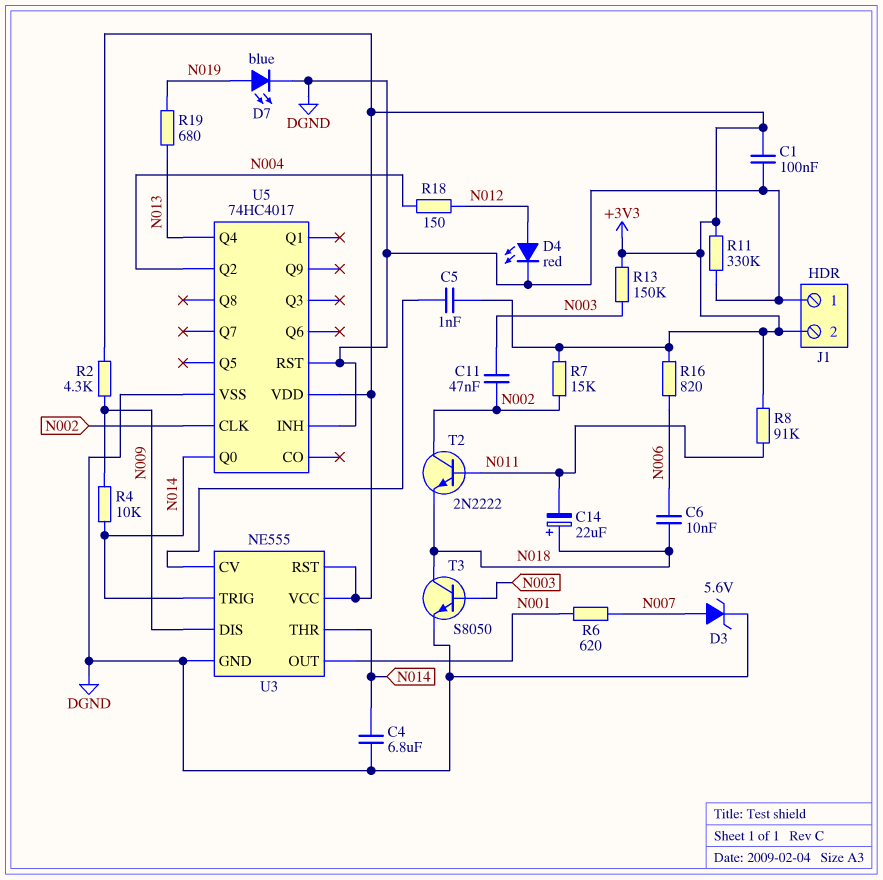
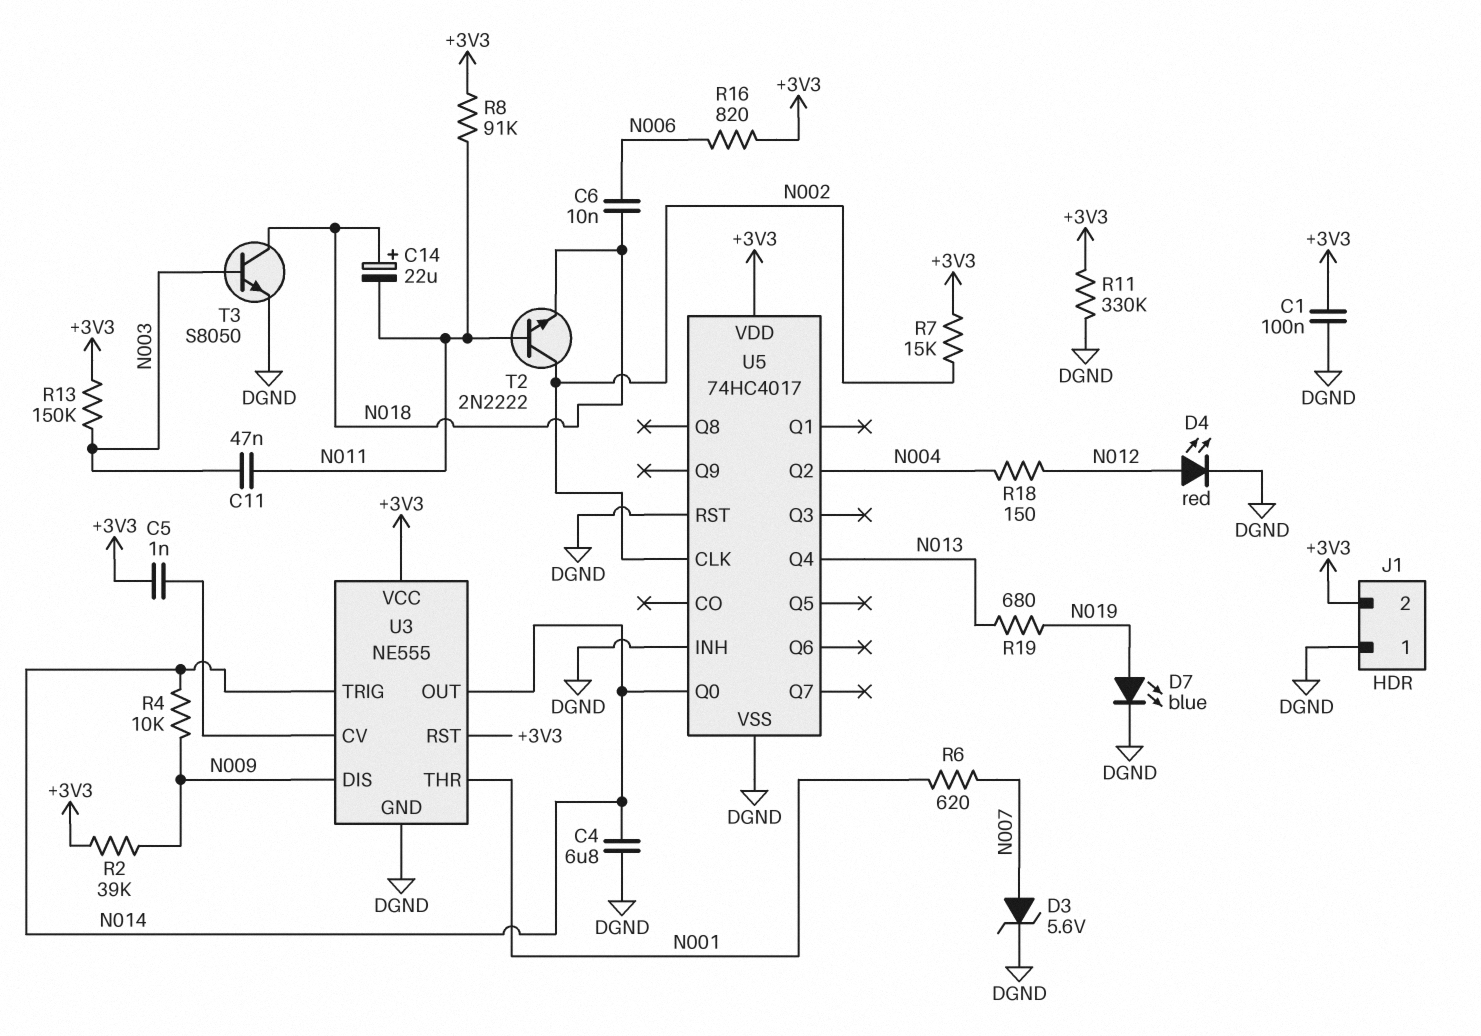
C11: 47nF (N002, N003) -> 47nF (N003, N011)
R2: 4.3k (+3V3, N009) -> 39k (+3V3, N009)
U3 pin OUT: N001 -> N014
U3 pin THR: N014 -> N001

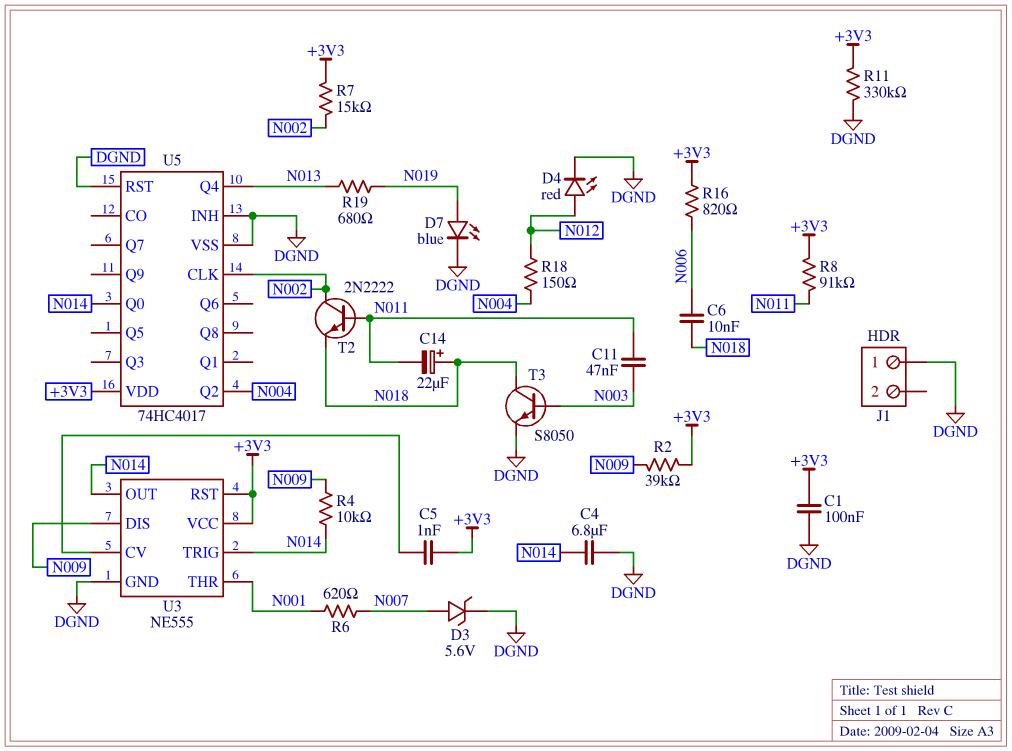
J1 pin 2: +3V3 -> none
R13: 150k (+3V3, N003) -> none

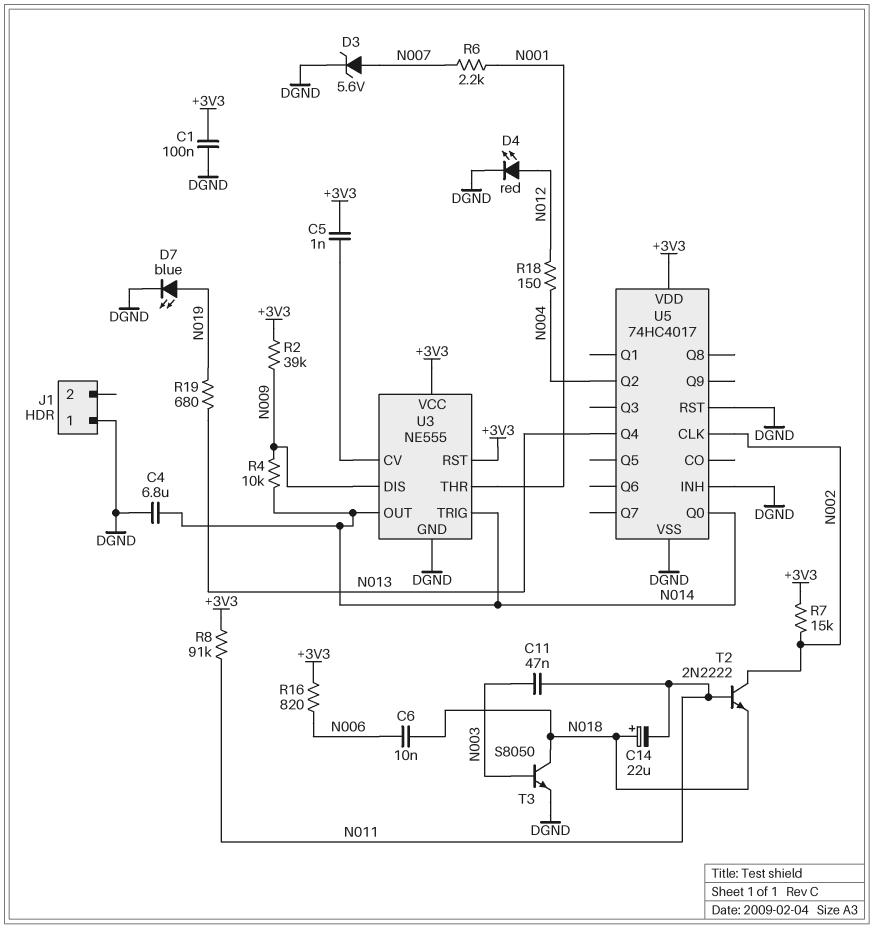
R6: 620 (N001, N007) -> 2.2k (N001, N007)
R11: 330k (+3V3, DGND) -> none

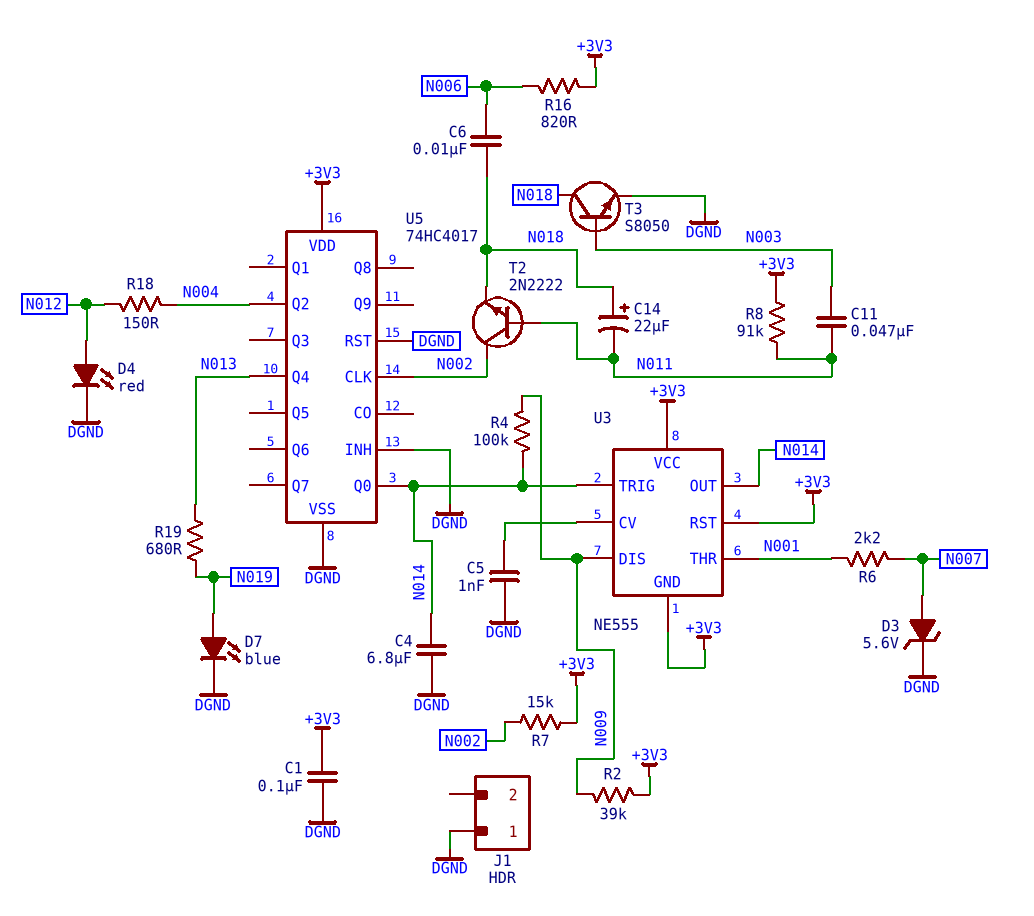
C5: 1nF (+3V3, U3/CV) -> 1nF (DGND, U3/CV)
R4: 10k (N009, N014) -> 100k (N009, N014)
U3 pin GND: DGND -> +3V3

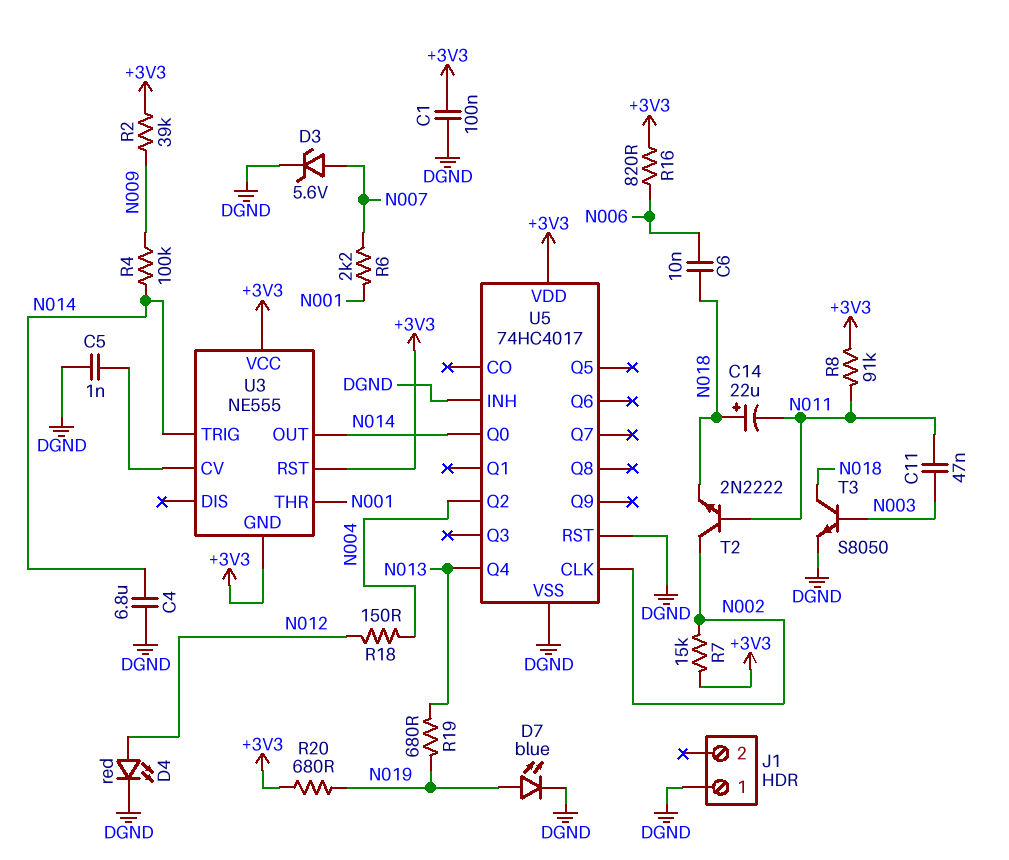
R20: none -> 680 (+3V3, N019)
U3 pin DIS: N009 -> none

